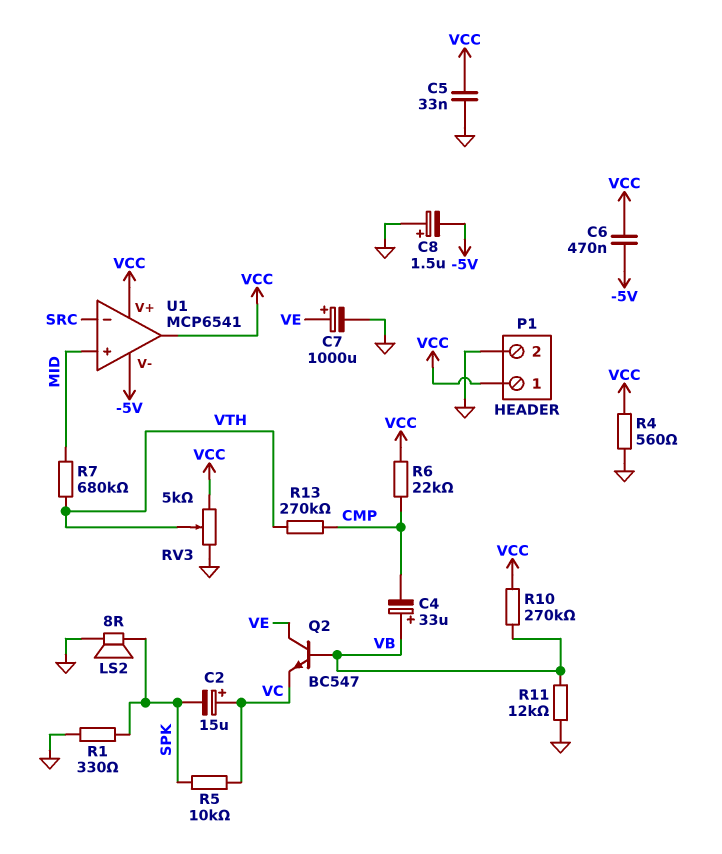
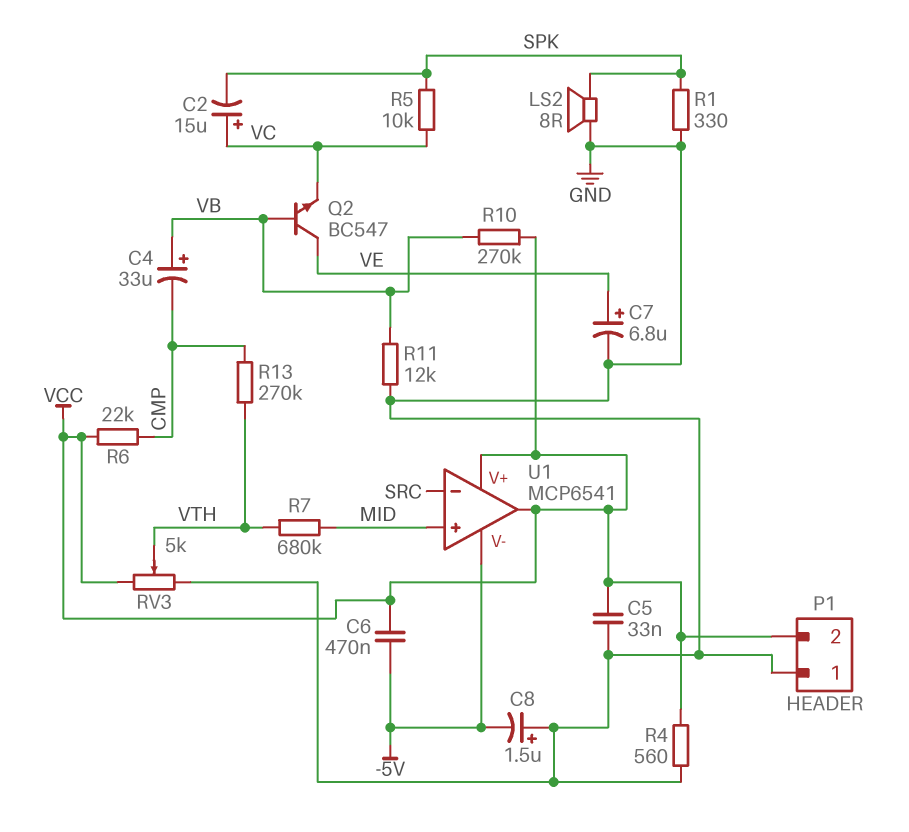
C7: 1000uF (plus VE, minus GND) -> 6.8uF (plus VE, minus GND)
P1 pin 1: VCC -> GND
P1 pin 2: GND -> VCC

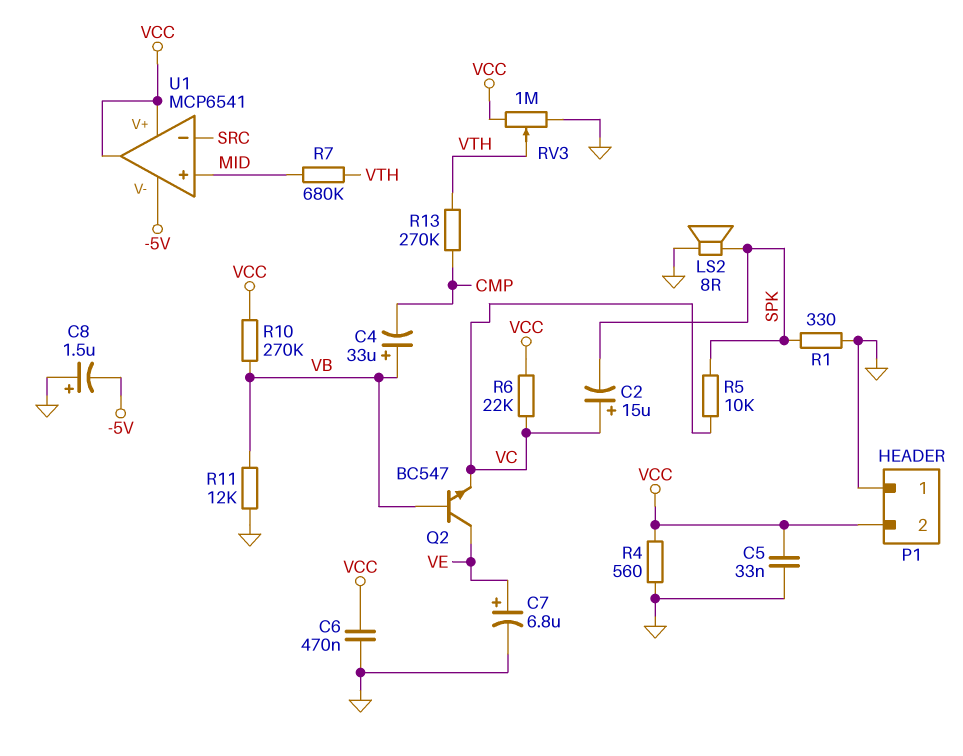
C6: 470nF (-5V, VCC) -> 470nF (GND, VCC)
R6: 22k (CMP, VCC) -> 22k (VC, VCC)
RV3: 5k (GND, VCC, wiper VTH) -> 1M (GND, VCC, wiper VTH)

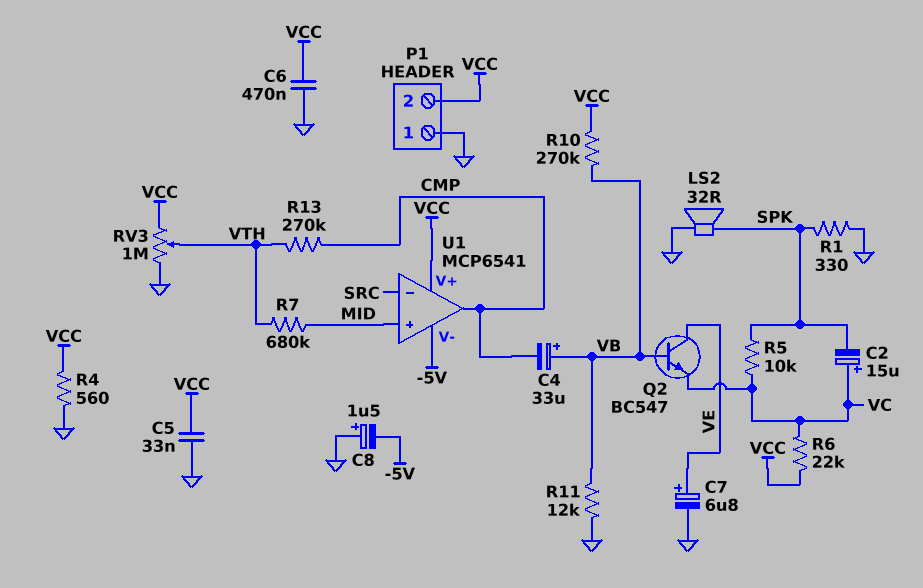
LS2: speaker 8R (GND, SPK) -> speaker 32R (GND, SPK)
U1 pin out: VCC -> CMP

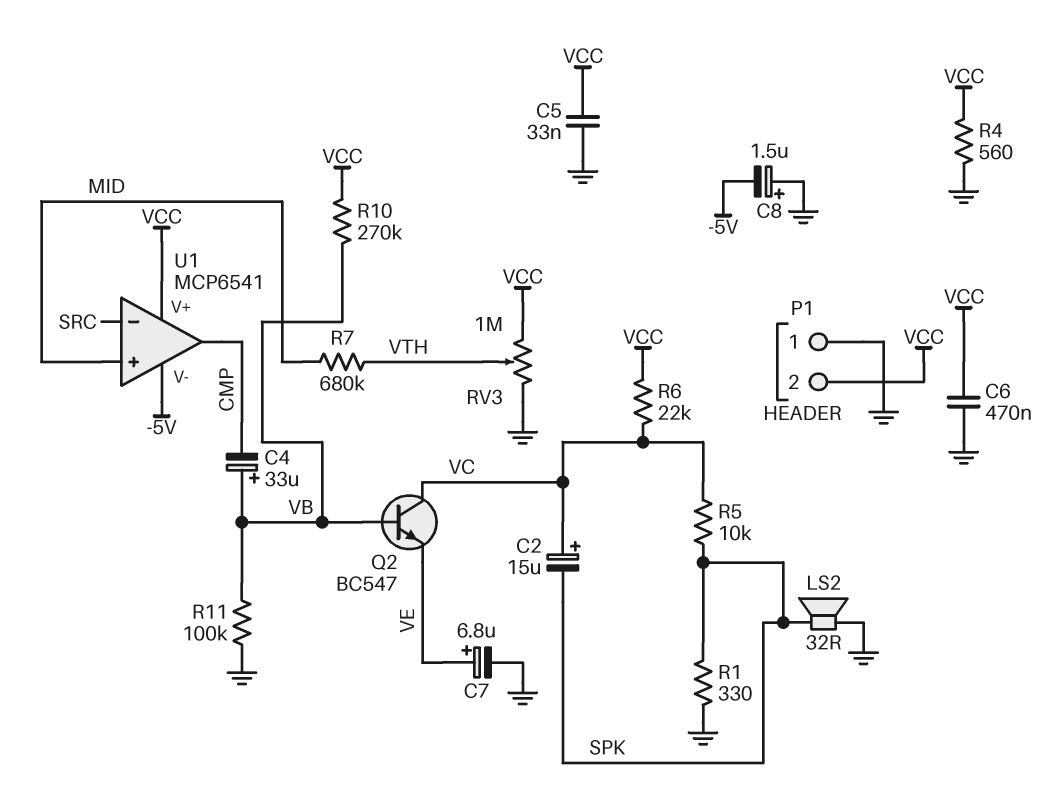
Q2: NPN BC547 (B VB, C VE, E VC) -> NPN BC547 (B VB, C VC, E VE)
R11: 12k (GND, VB) -> 100k (GND, VB)
R13: 270k (CMP, VTH) -> none

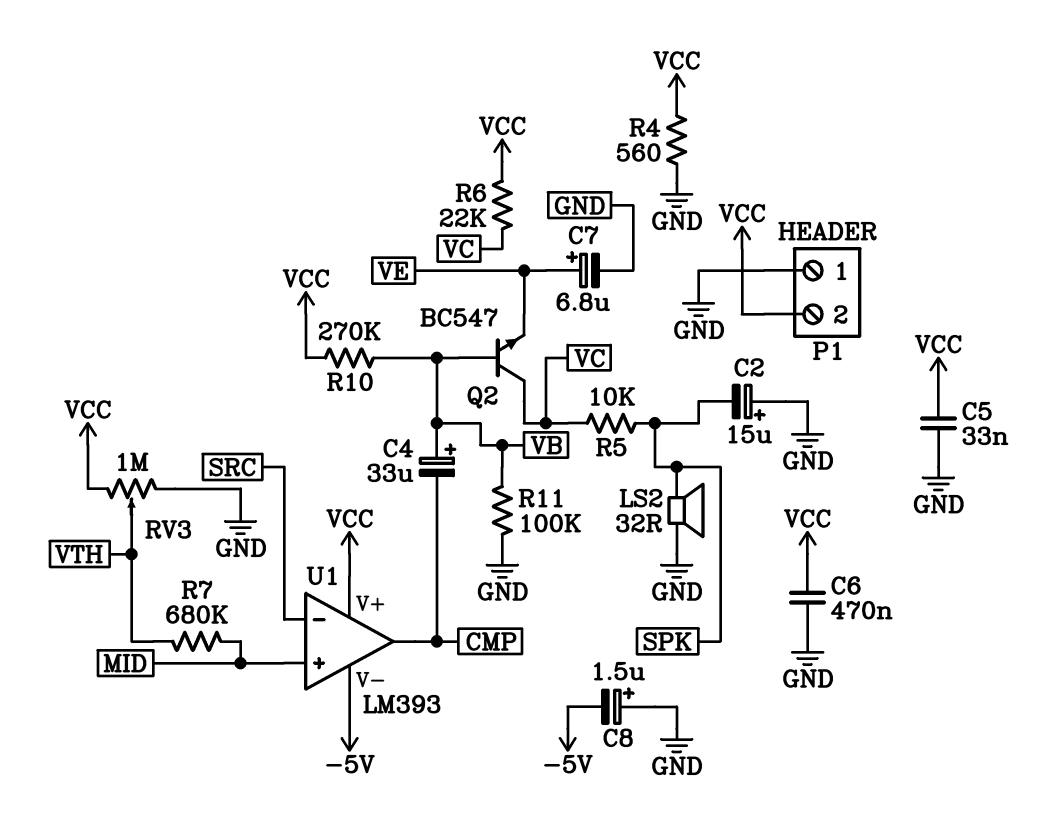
C2: 15uF (plus VC, minus SPK) -> 15uF (plus GND, minus SPK)
R1: 330 (GND, SPK) -> none
U1: MCP6541 -> LM393

